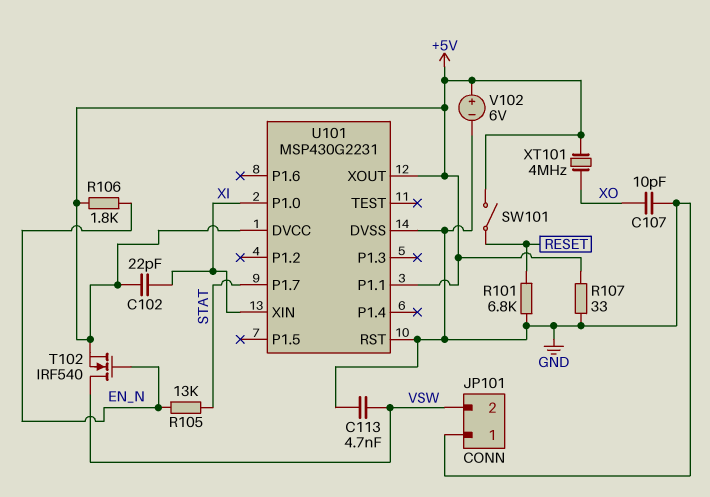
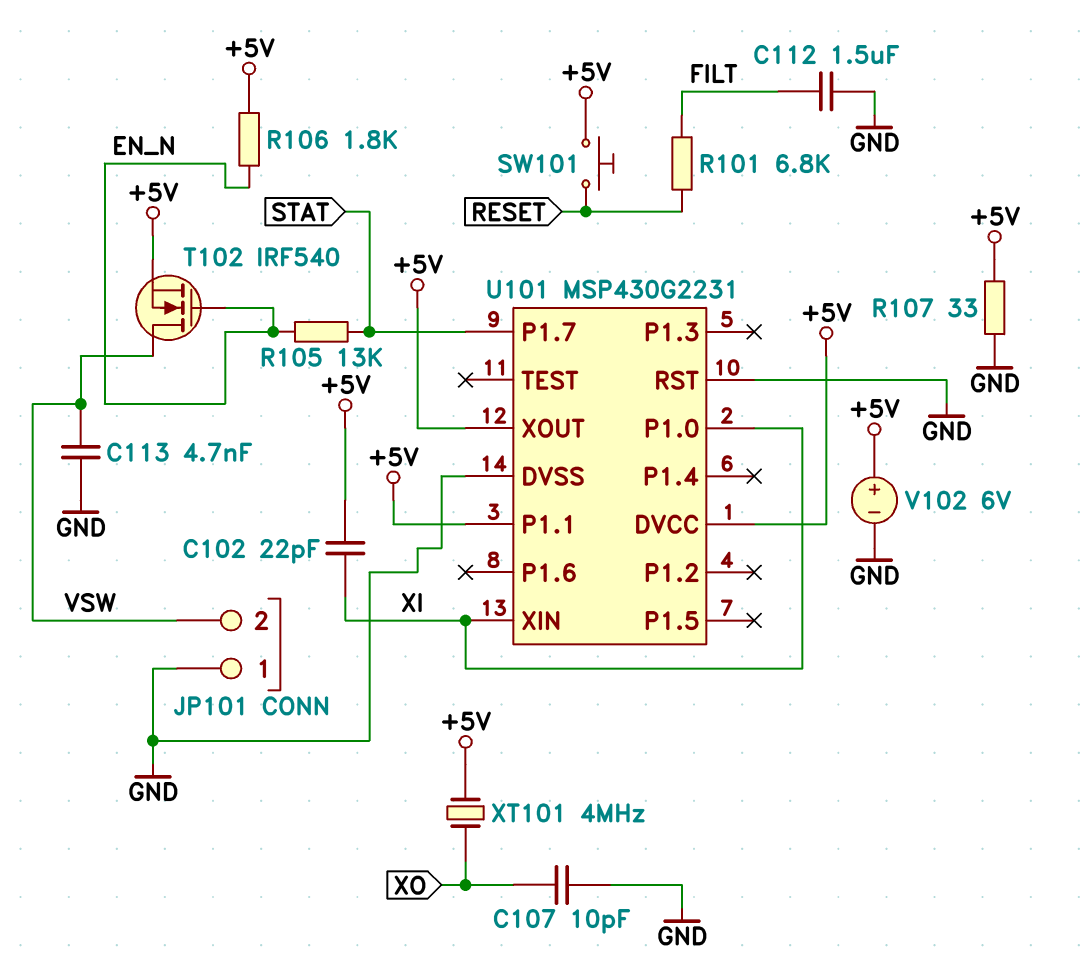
C112: none -> 1.5uF (FILT, GND)
R101: 6.8k (GND, RESET) -> 6.8k (FILT, RESET)
SW101: switch (+5V, RESET) -> button (+5V, RESET)

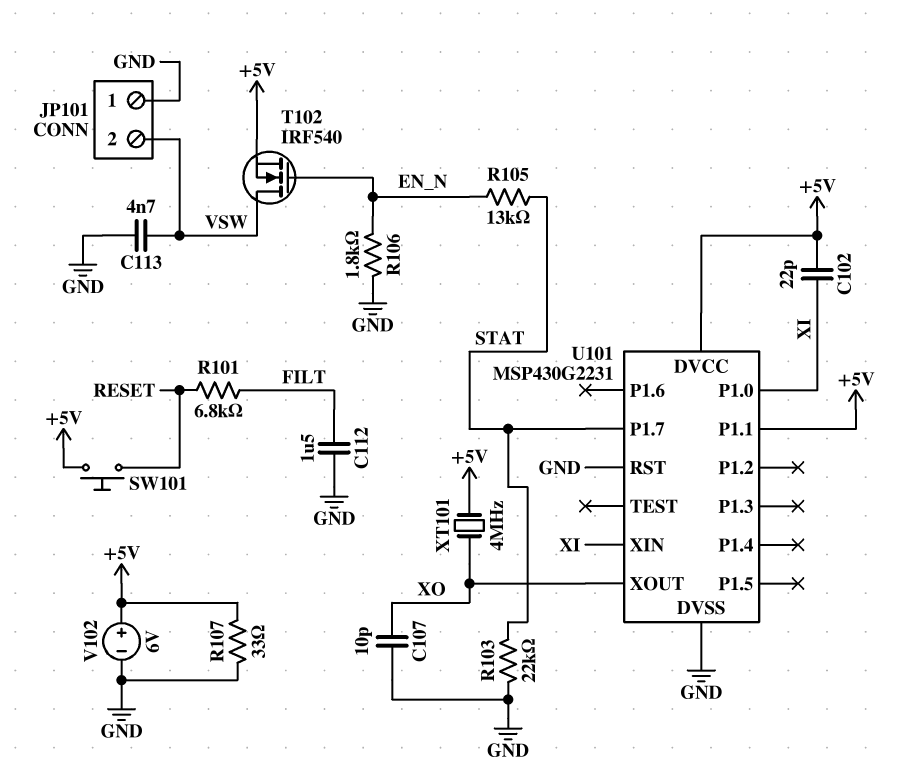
R103: none -> 22k (GND, STAT)
R106: 1.8k (+5V, EN_N) -> 1.8k (EN_N, GND)
U101 pin XOUT: +5V -> XO

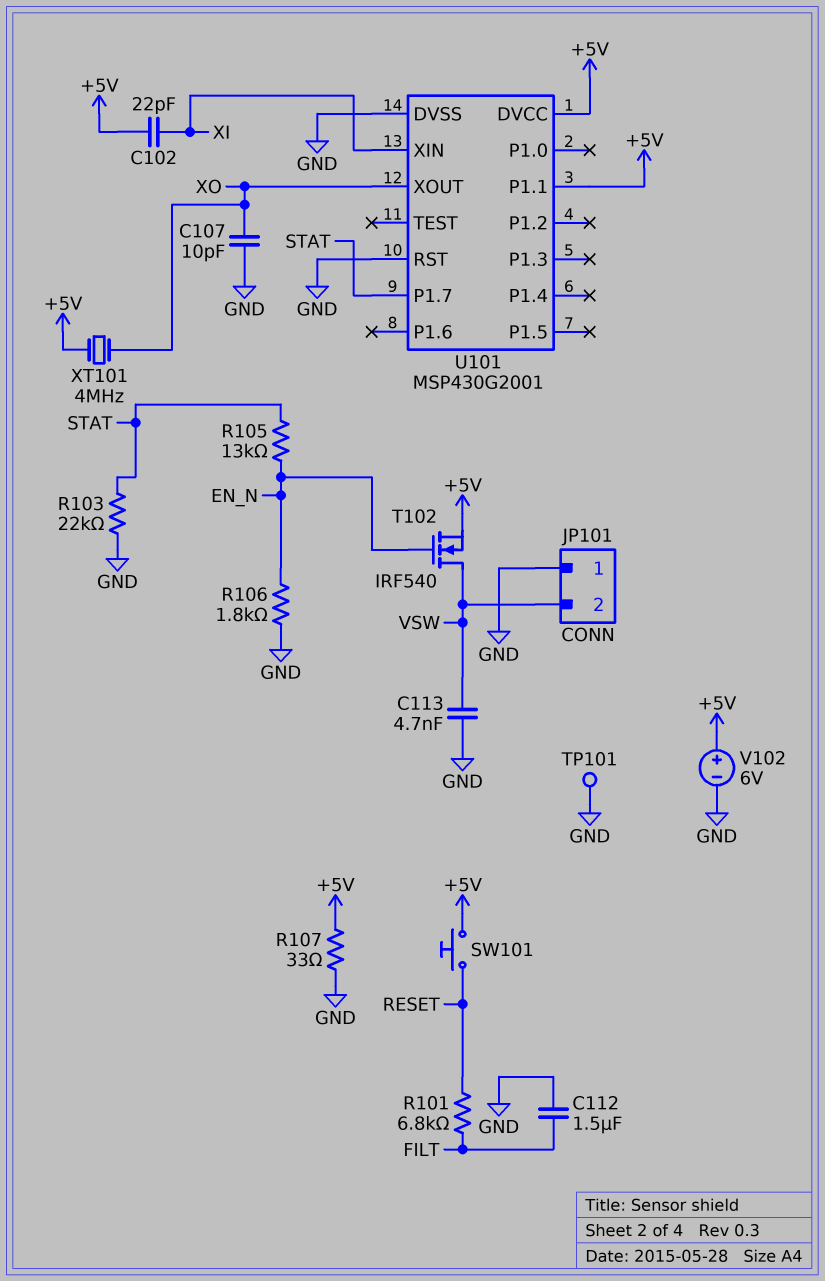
TP101: none -> test point (GND)
U101: MSP430G2231 -> MSP430G2001
U101 pin P1.0: XI -> none

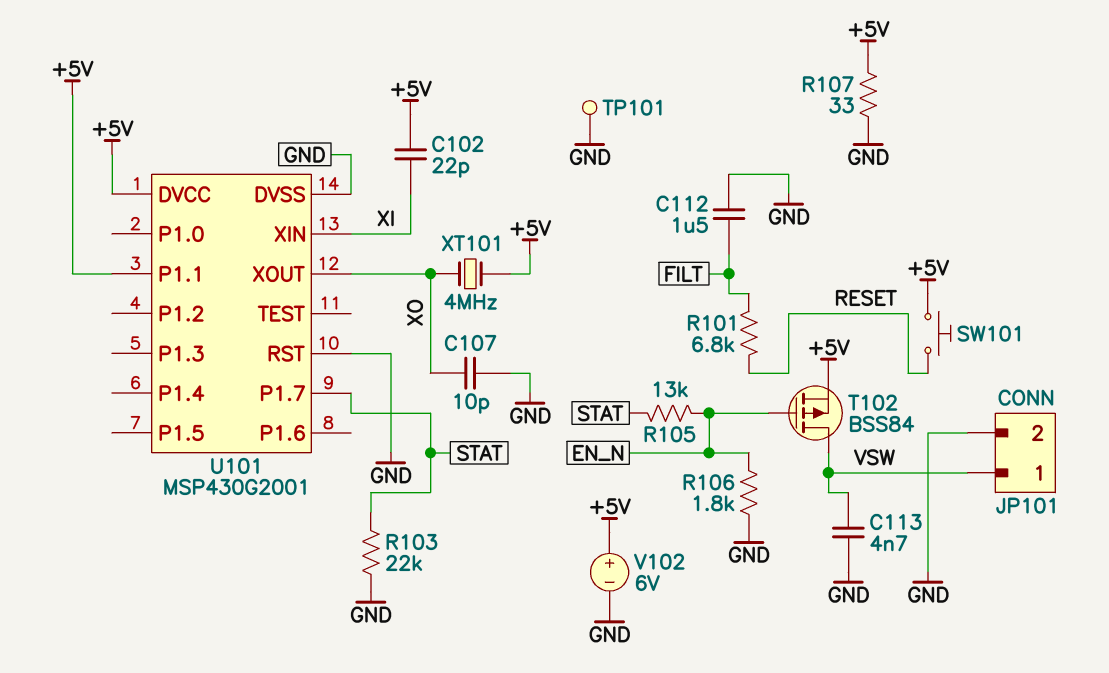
JP101 pin 1: GND -> VSW
JP101 pin 2: VSW -> GND
T102: NMOS IRF540 (G EN_N, D VSW, S +5V) -> PMOS BSS84 (G EN_N, D VSW, S +5V)

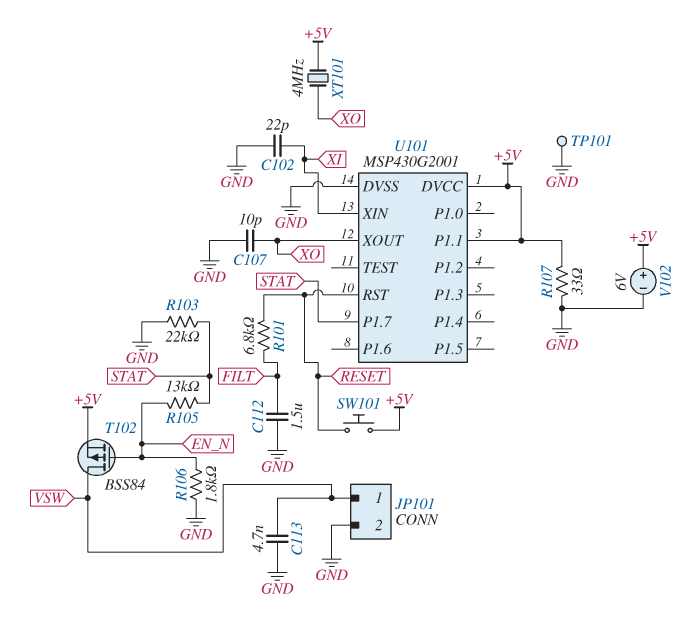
C102: 22pF (+5V, XI) -> 22pF (GND, XI)
U101 pin RST: GND -> RESET

